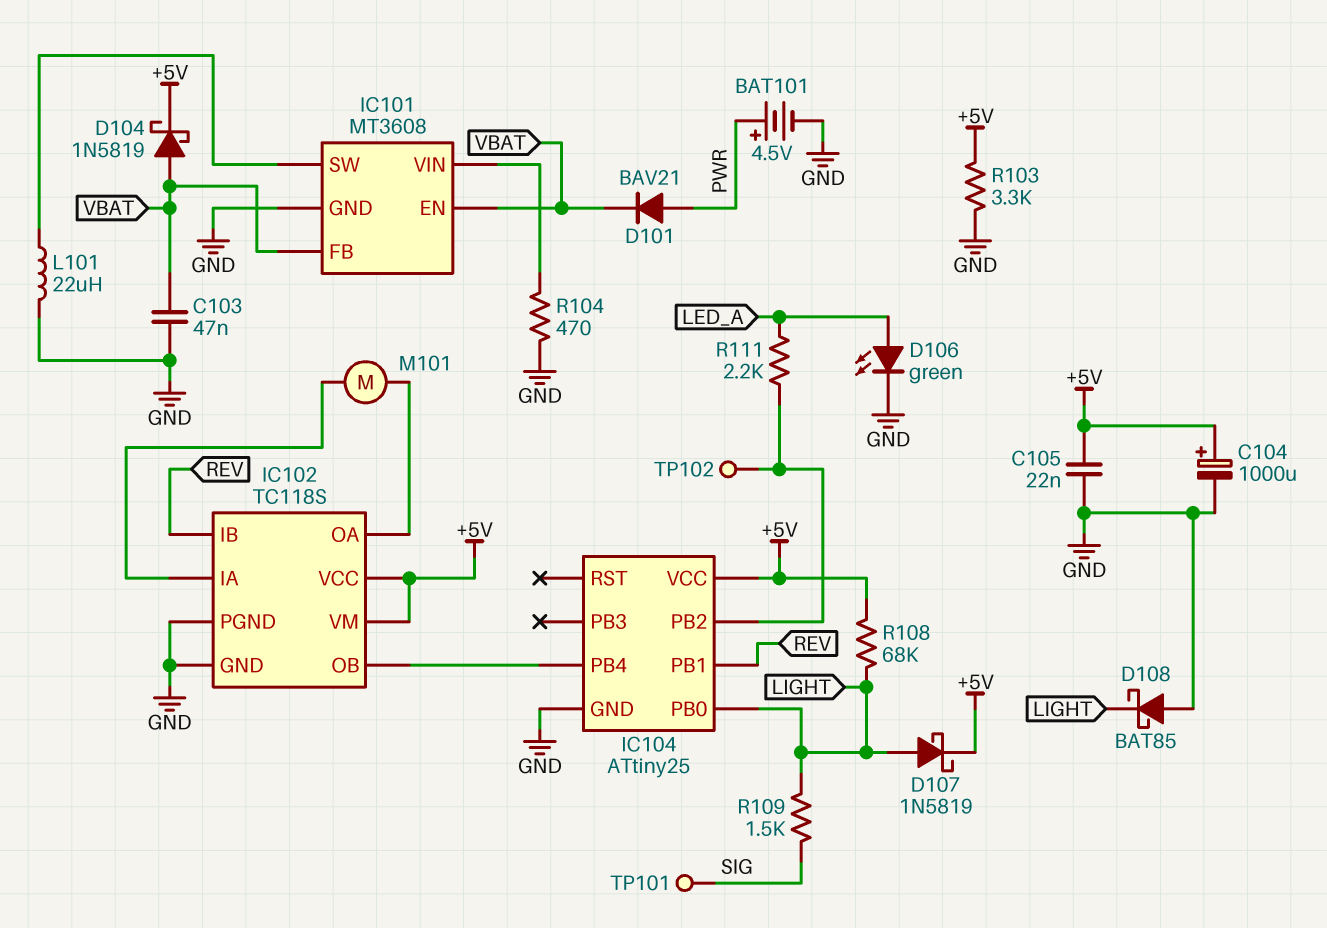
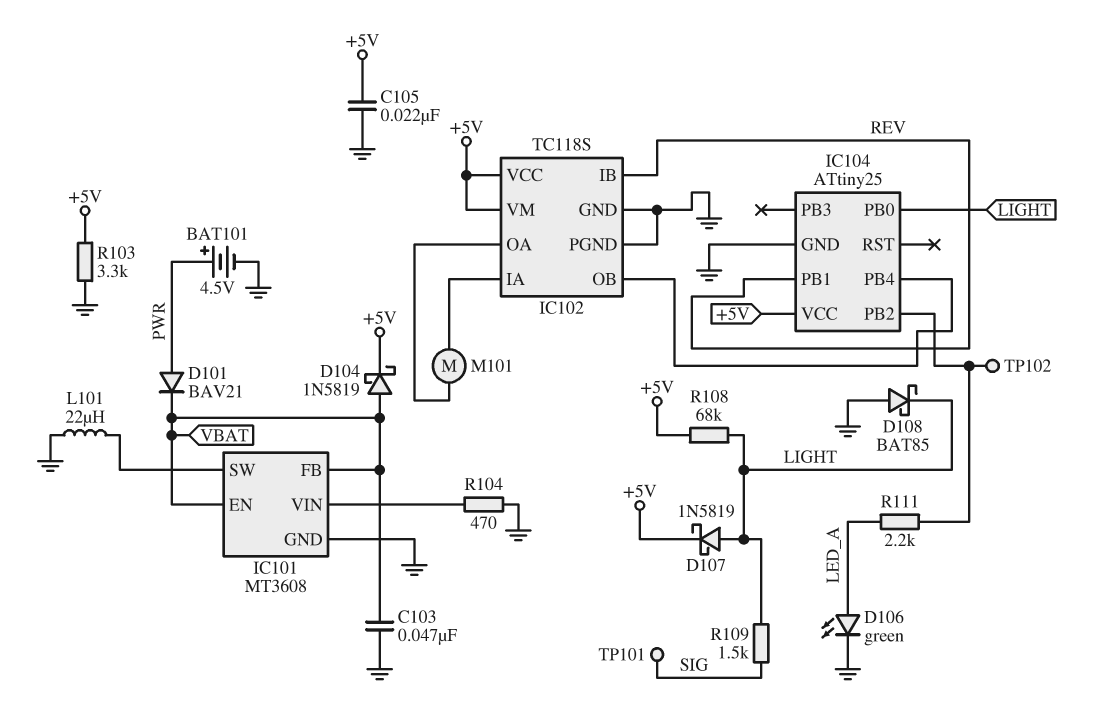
C104: 1000uF (plus +5V, minus GND) -> none

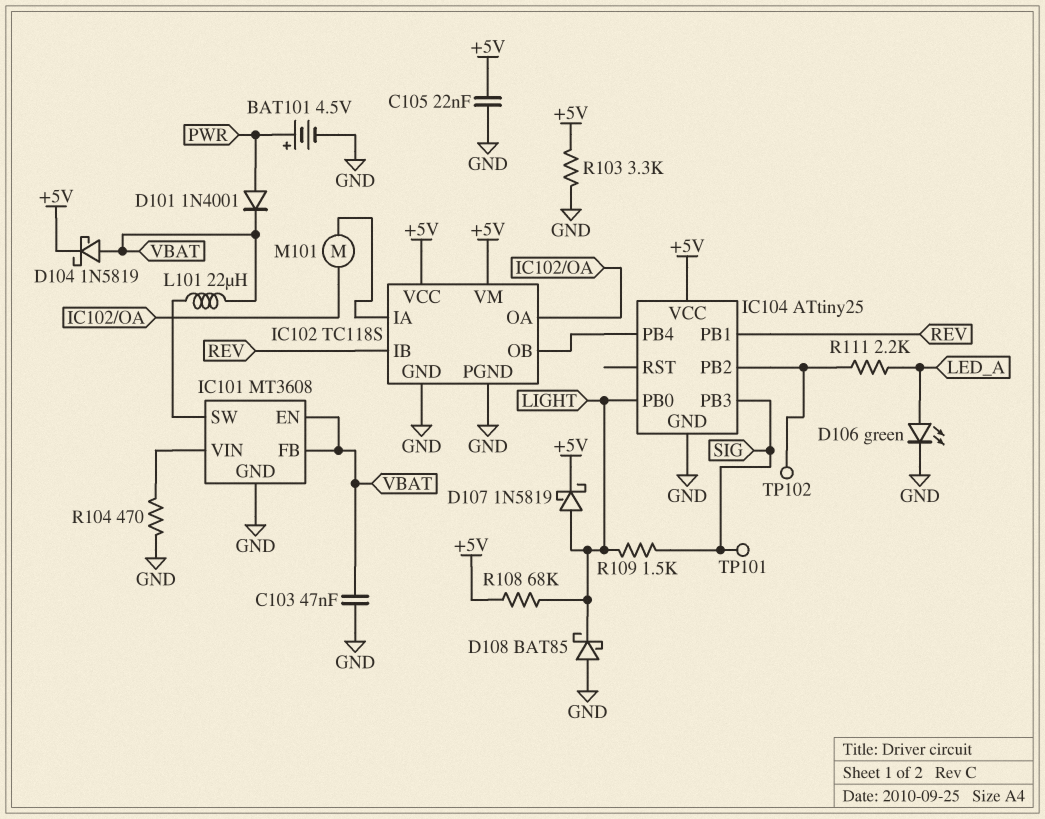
D101: diode BAV21 (A PWR, K VBAT) -> diode 1N4001 (A PWR, K VBAT)
IC104 pin PB3: none -> SIG
L101: 22uH (GND, IC101/SW) -> 22uH (IC101/SW, VBAT)

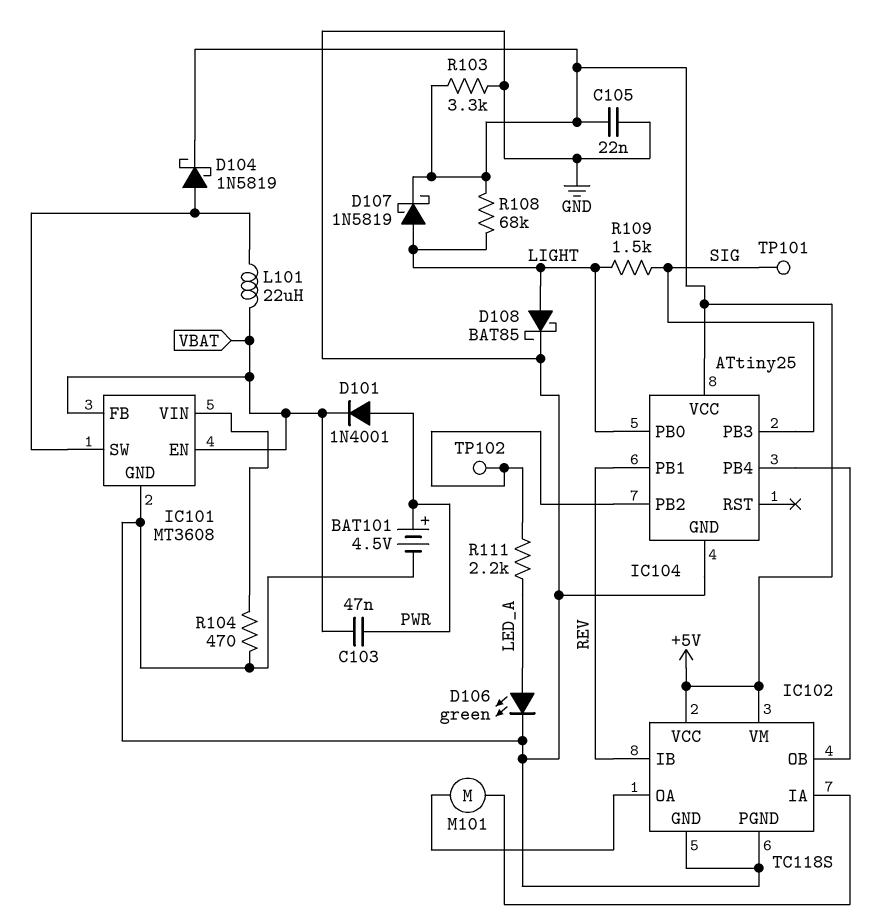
C103: 47nF (GND, VBAT) -> 47nF (PWR, VBAT)
D104: schottky 1N5819 (A VBAT, K +5V) -> schottky 1N5819 (A IC101/SW, K +5V)
D108: schottky BAT85 (A GND, K LIGHT) -> schottky BAT85 (A LIGHT, K GND)

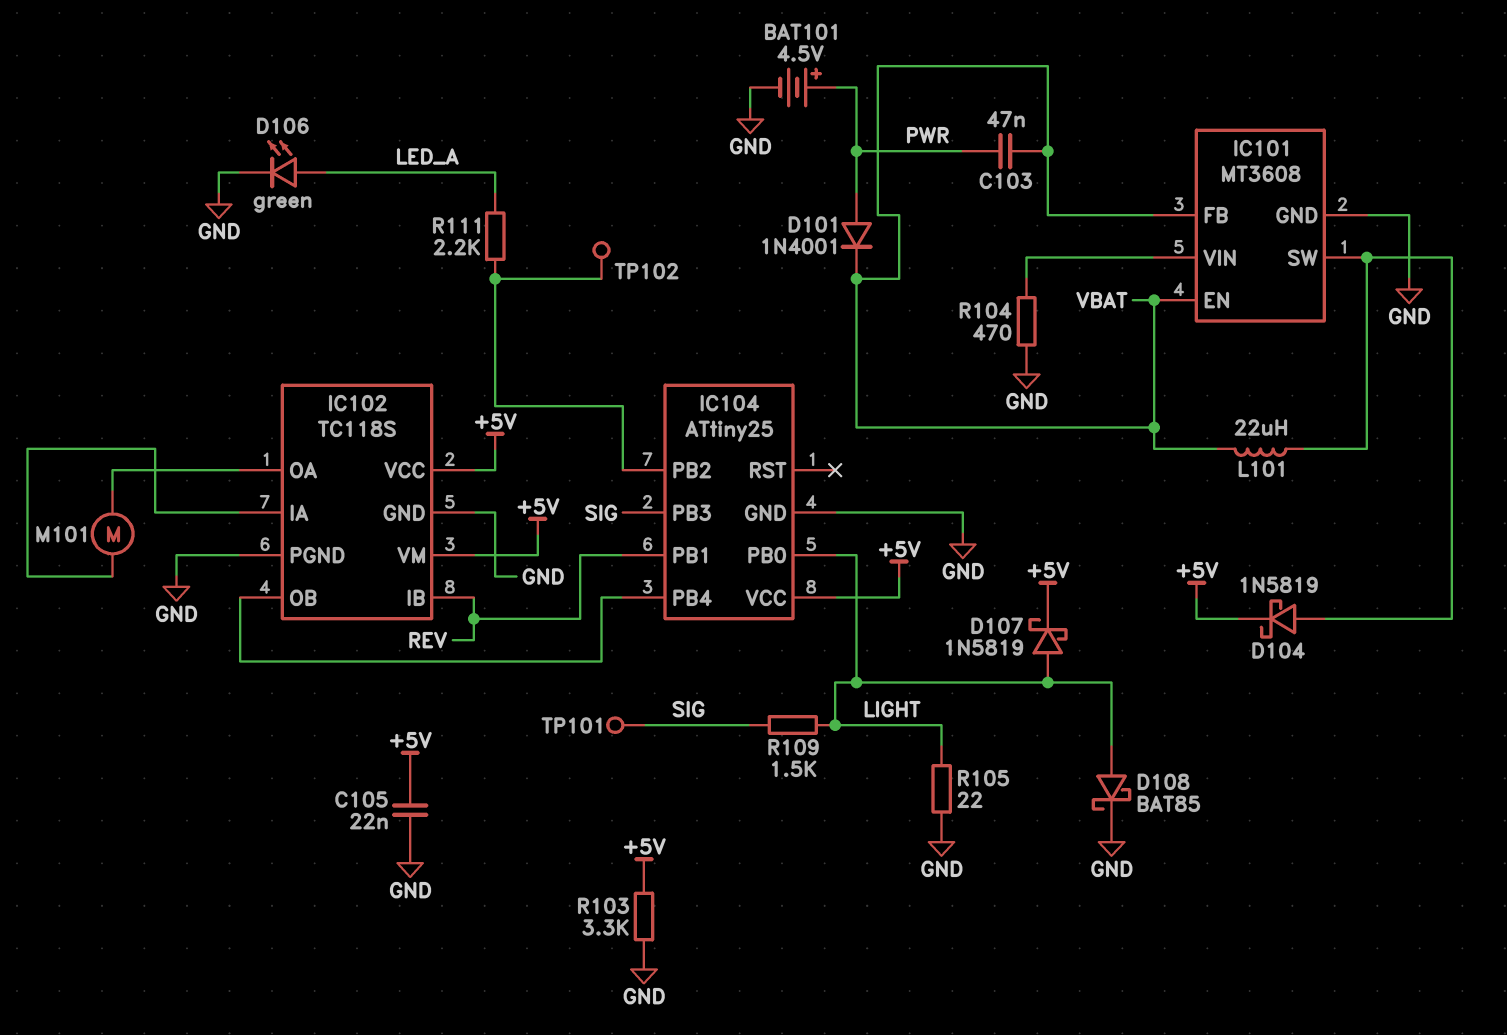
R105: none -> 22 (GND, LIGHT)
R108: 68k (+5V, LIGHT) -> none

